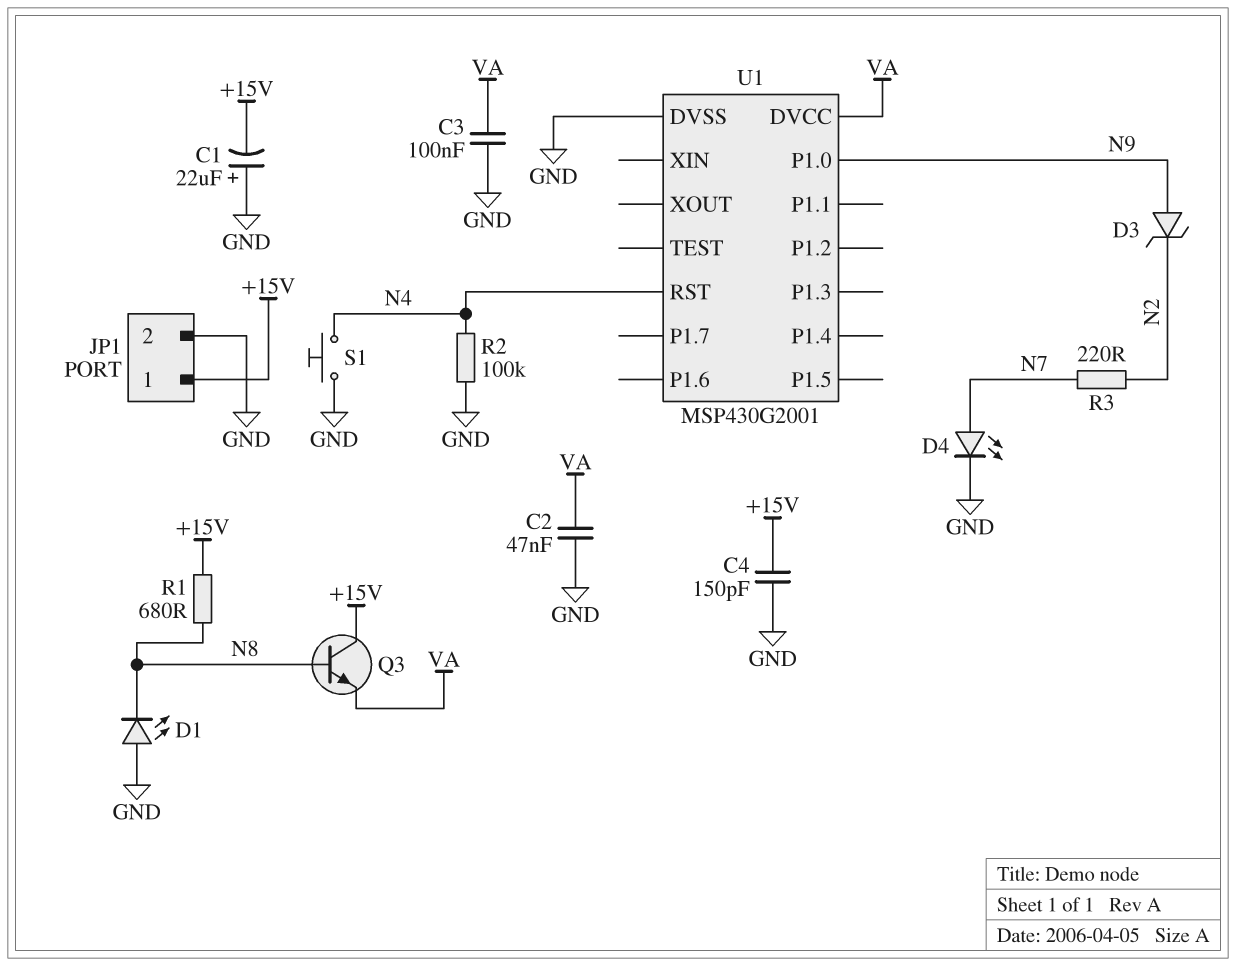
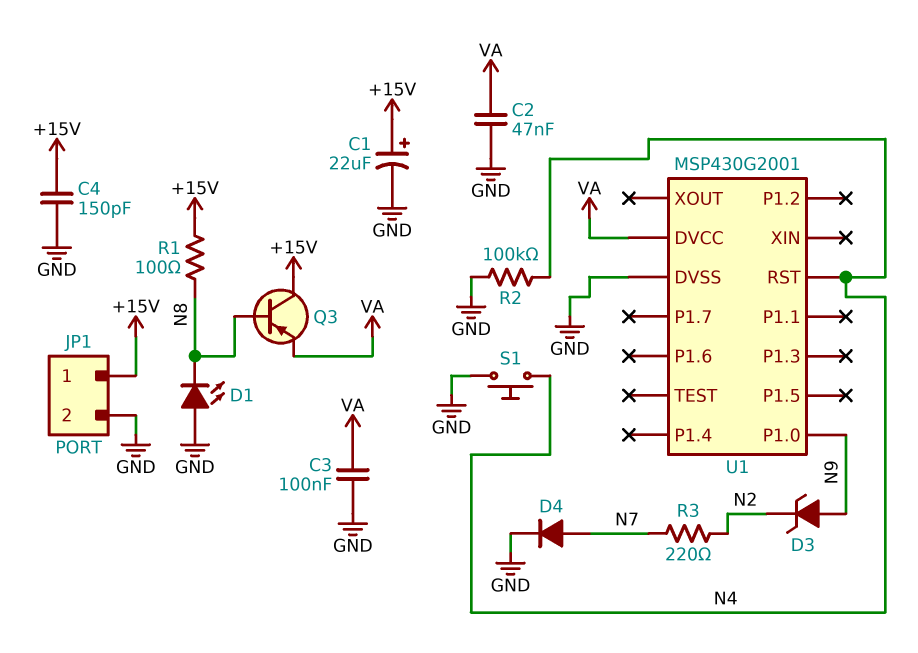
C1: 22uF (plus GND, minus +15V) -> 22uF (plus +15V, minus GND)
D4: LED (A N7, K GND) -> diode (A N7, K GND)
Q3: NPN (B N8, C +15V, E VA) -> PNP (B N8, C +15V, E VA)
R1: 680 (+15V, N8) -> 100 (+15V, N8)

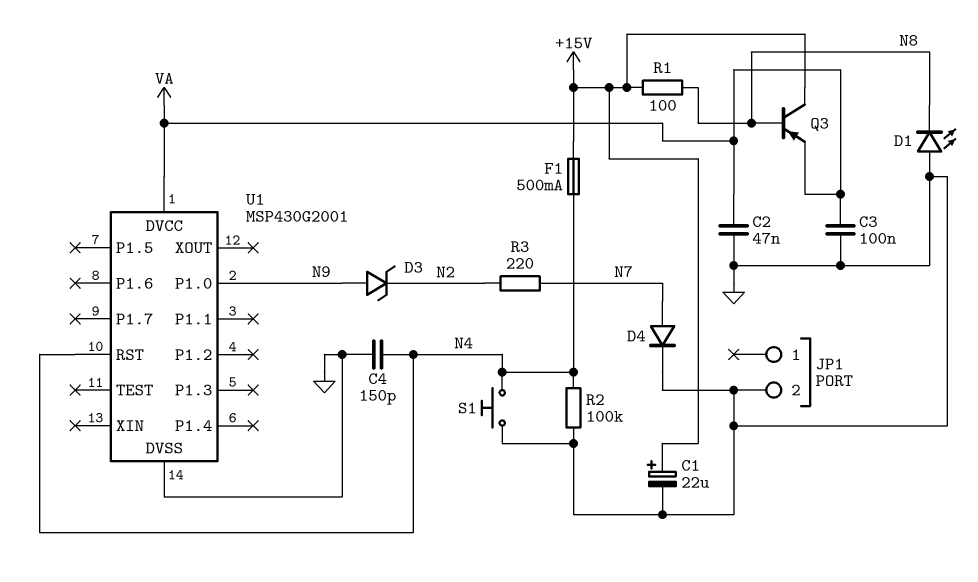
C4: 150pF (+15V, GND) -> 150pF (GND, N4)
F1: none -> 500mA (+15V, N4)
JP1 pin 1: +15V -> none

